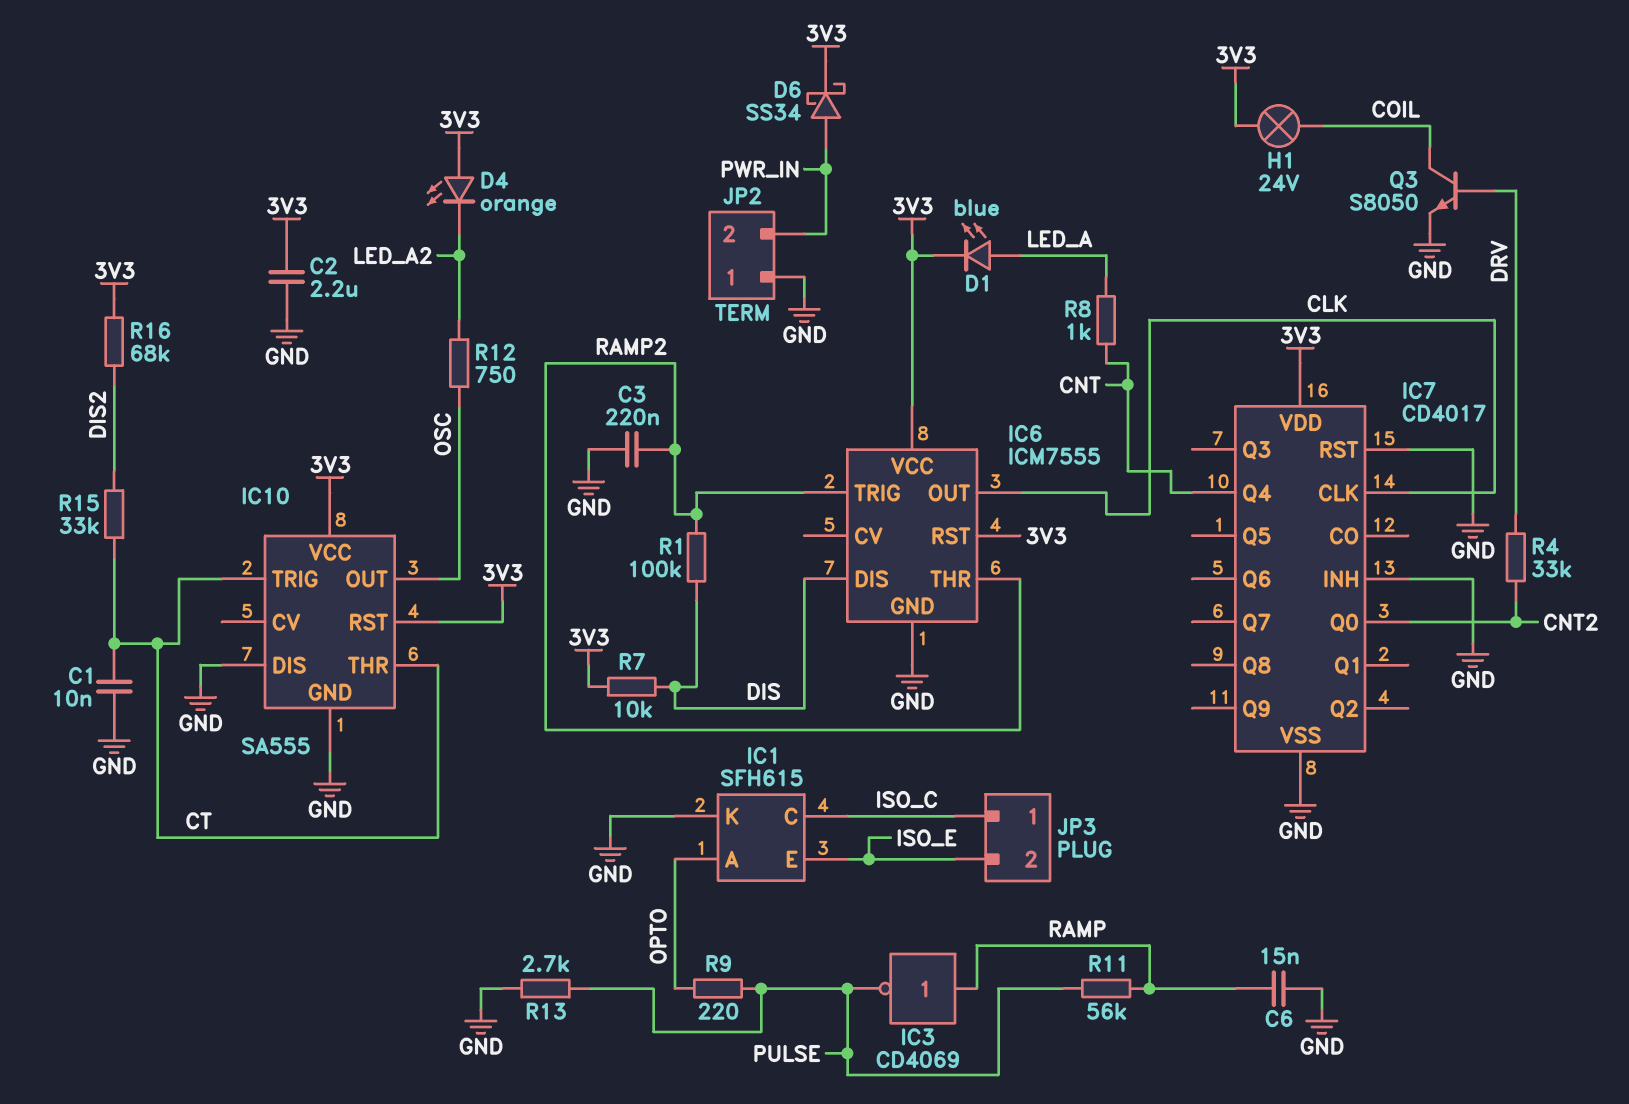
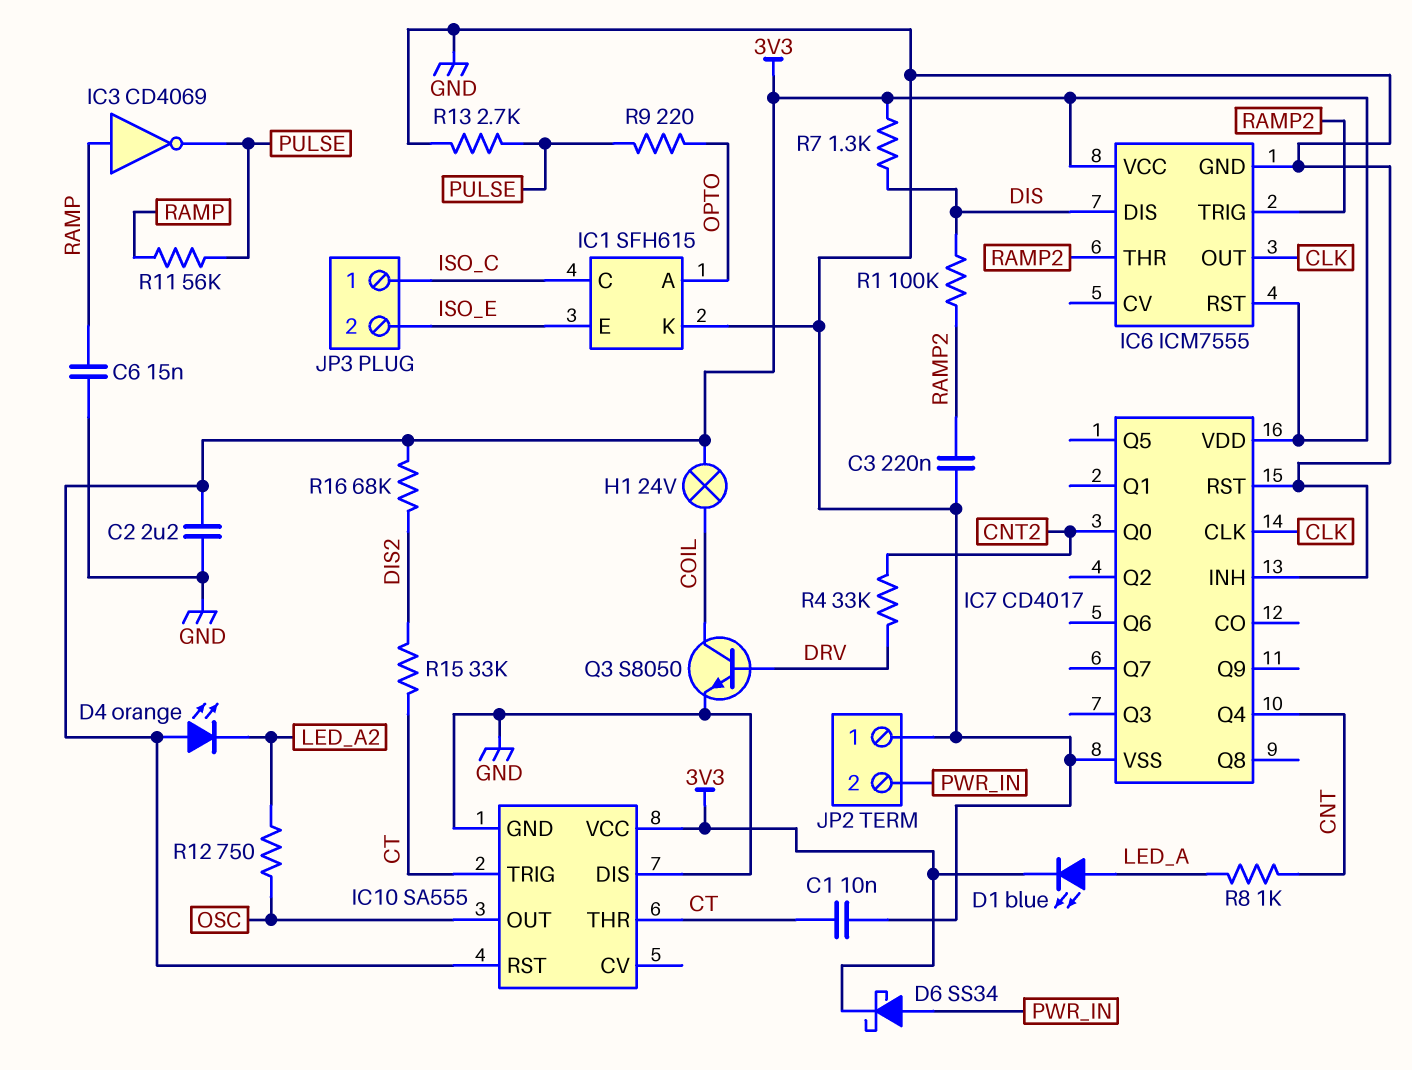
R7: 10k (3V3, DIS) -> 1.3k (3V3, DIS)

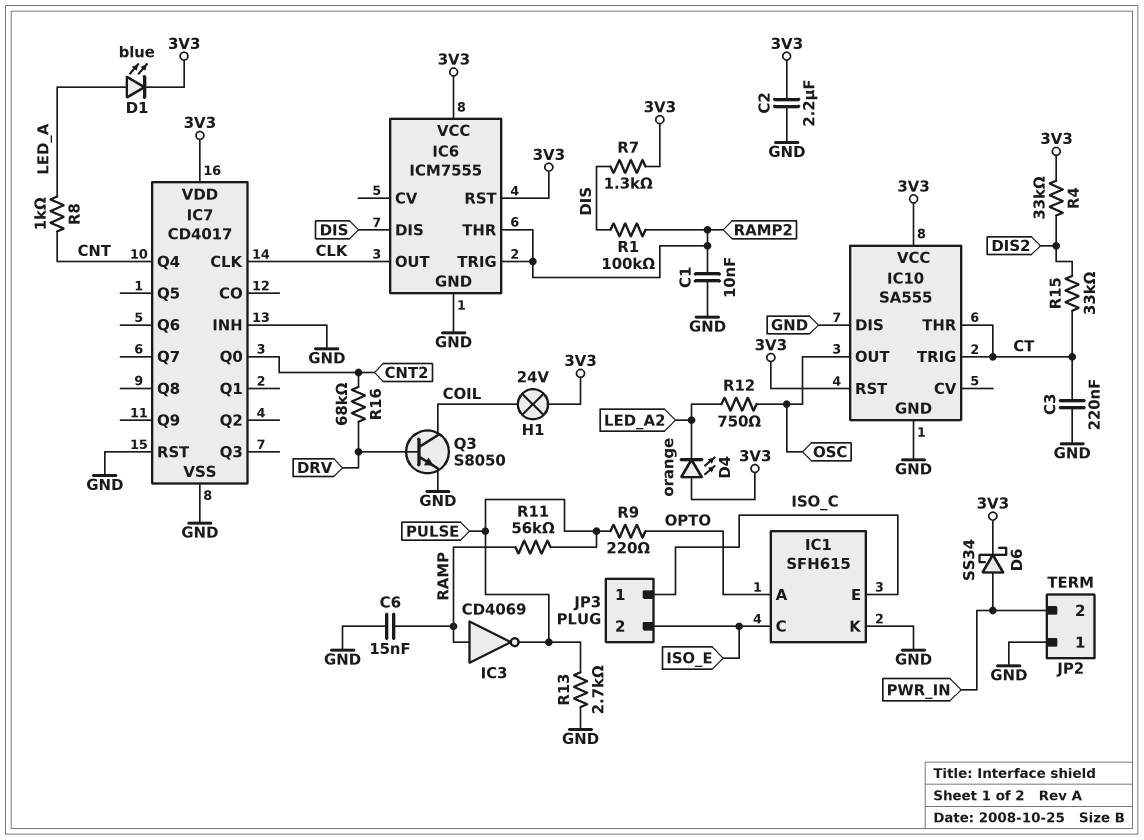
C1: 10nF (CT, GND) -> 10nF (GND, RAMP2)
C3: 220nF (GND, RAMP2) -> 220nF (CT, GND)
IC1 pin C: ISO_C -> ISO_E
IC1 pin E: ISO_E -> ISO_C
R4: 33k (CNT2, DRV) -> 33k (3V3, DIS2)
R16: 68k (3V3, DIS2) -> 68k (CNT2, DRV)

